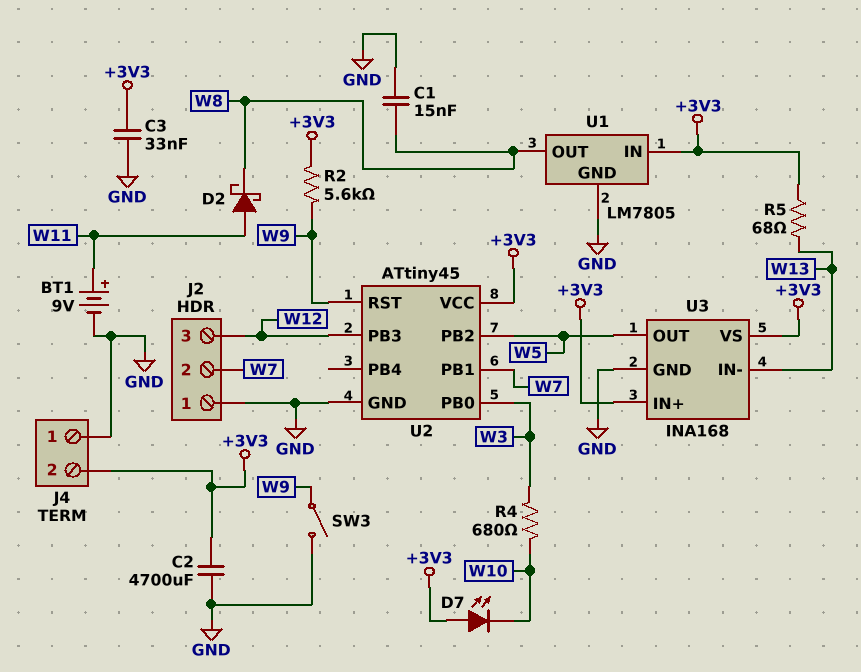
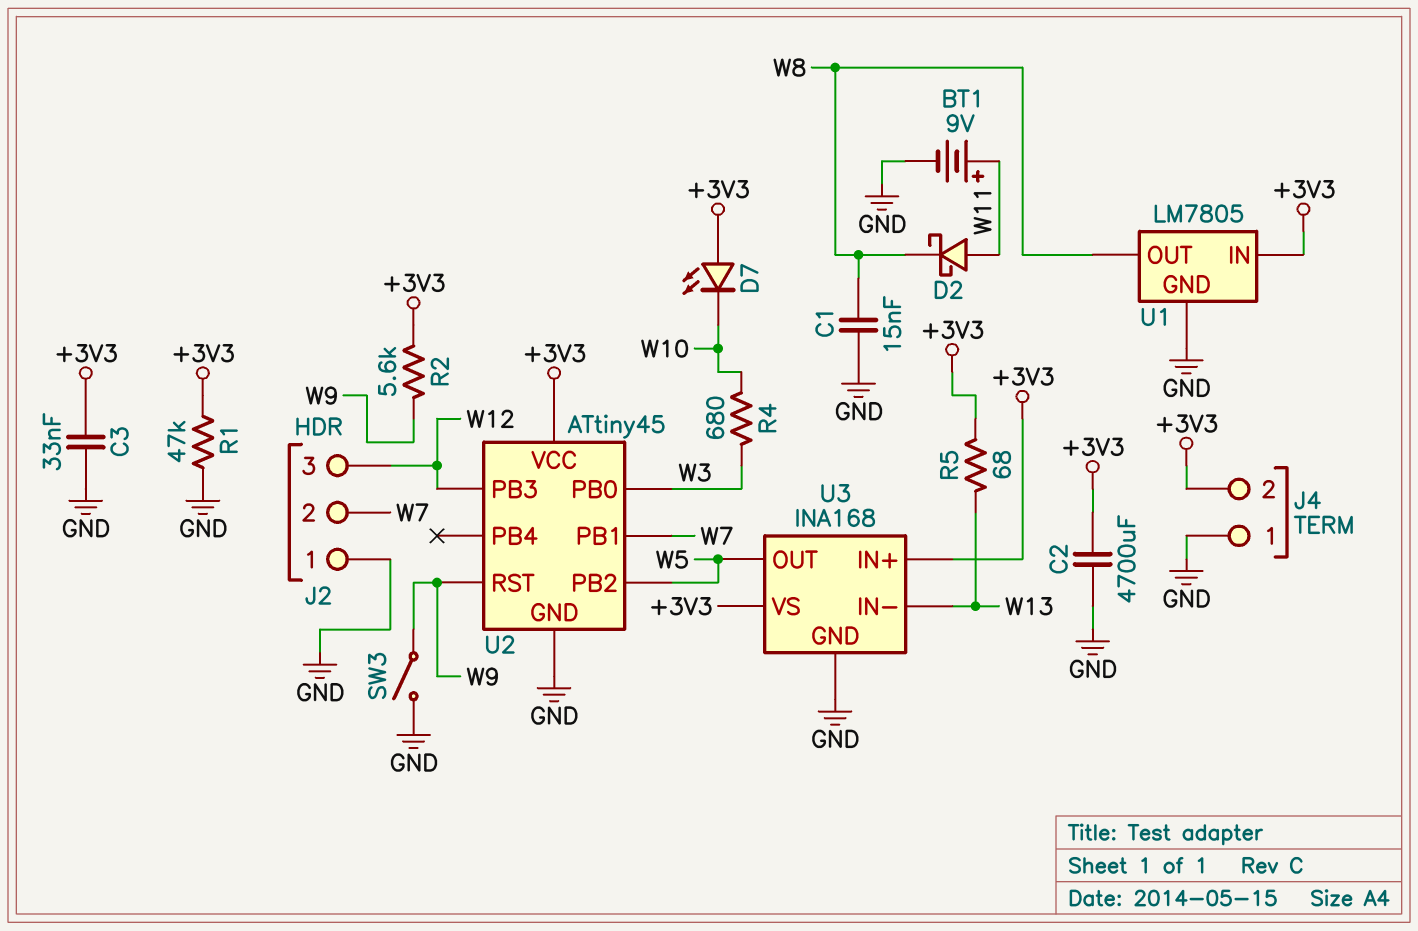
R1: none -> 47k (+3V3, GND)

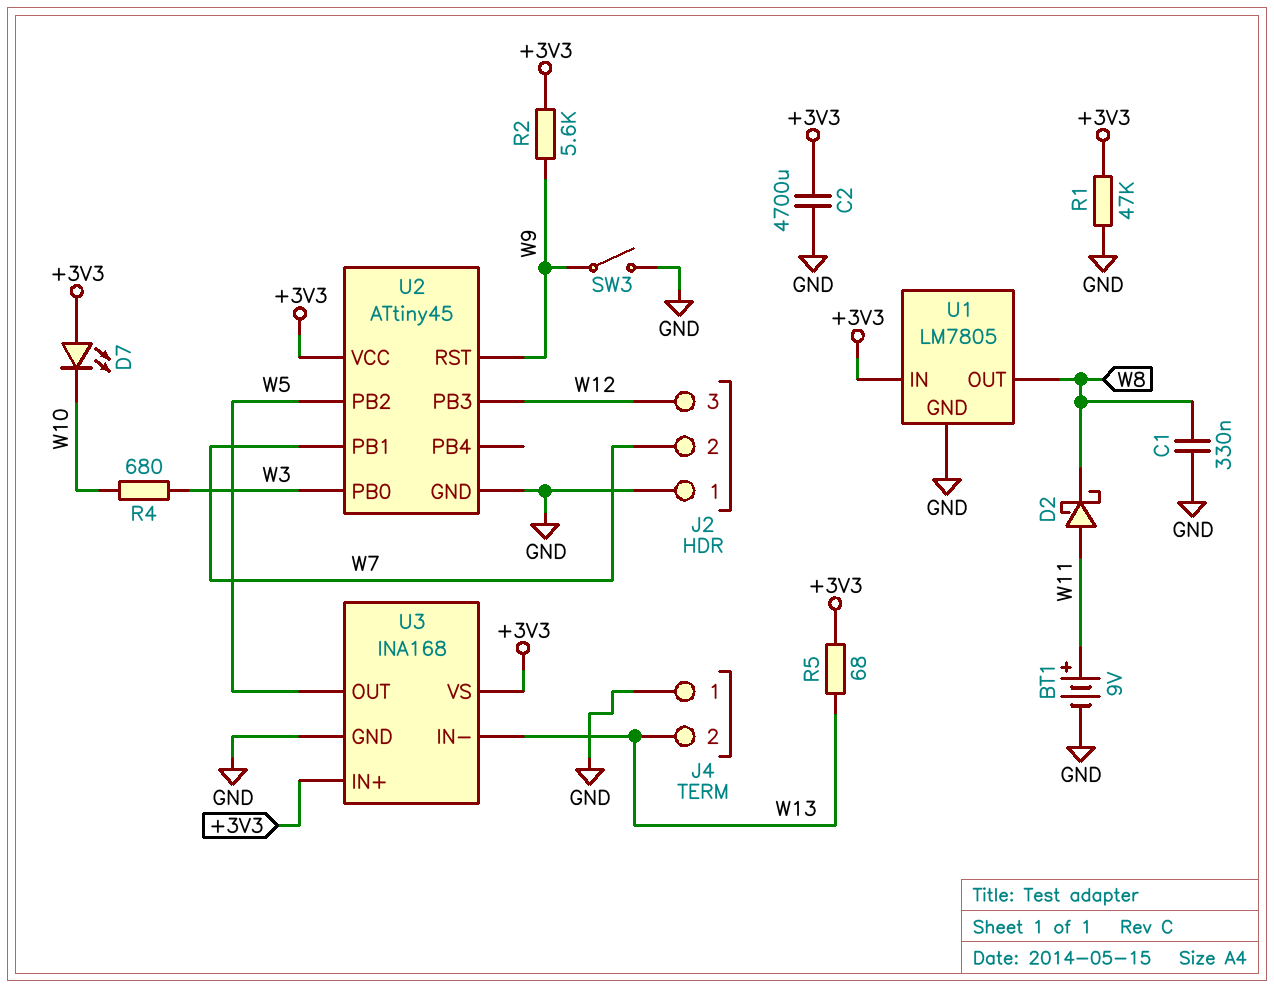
C1: 15nF (GND, W8) -> 330nF (GND, W8)
C3: 33nF (+3V3, GND) -> none
J4 pin 2: +3V3 -> W13

